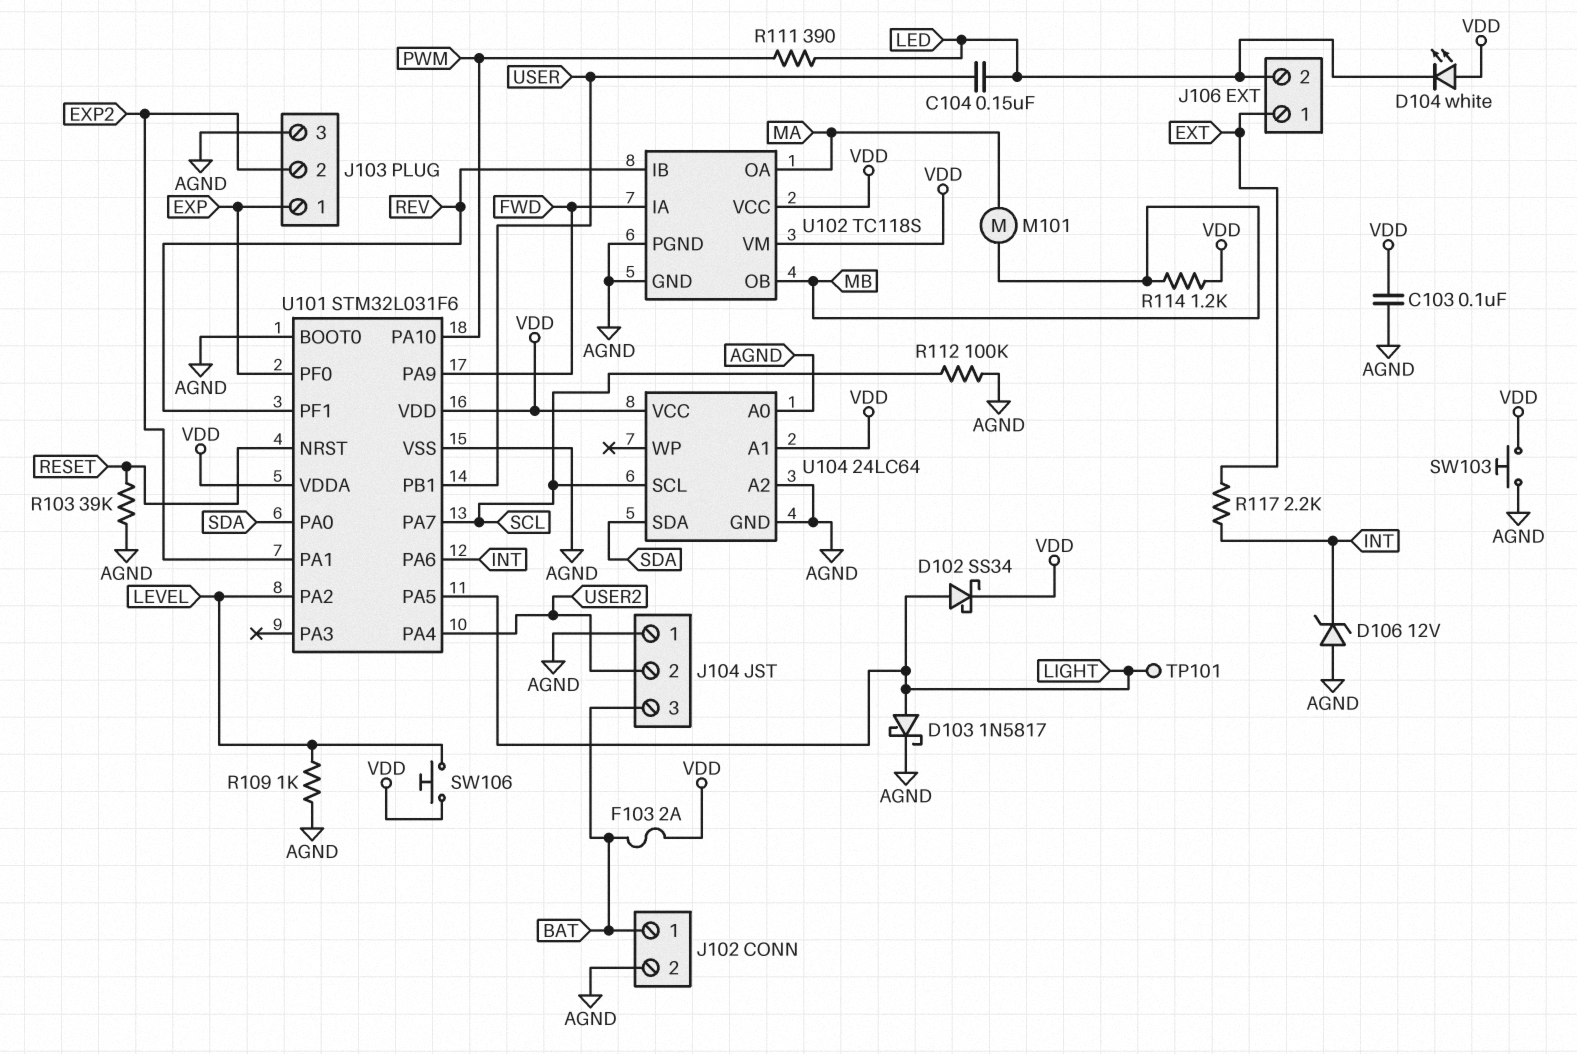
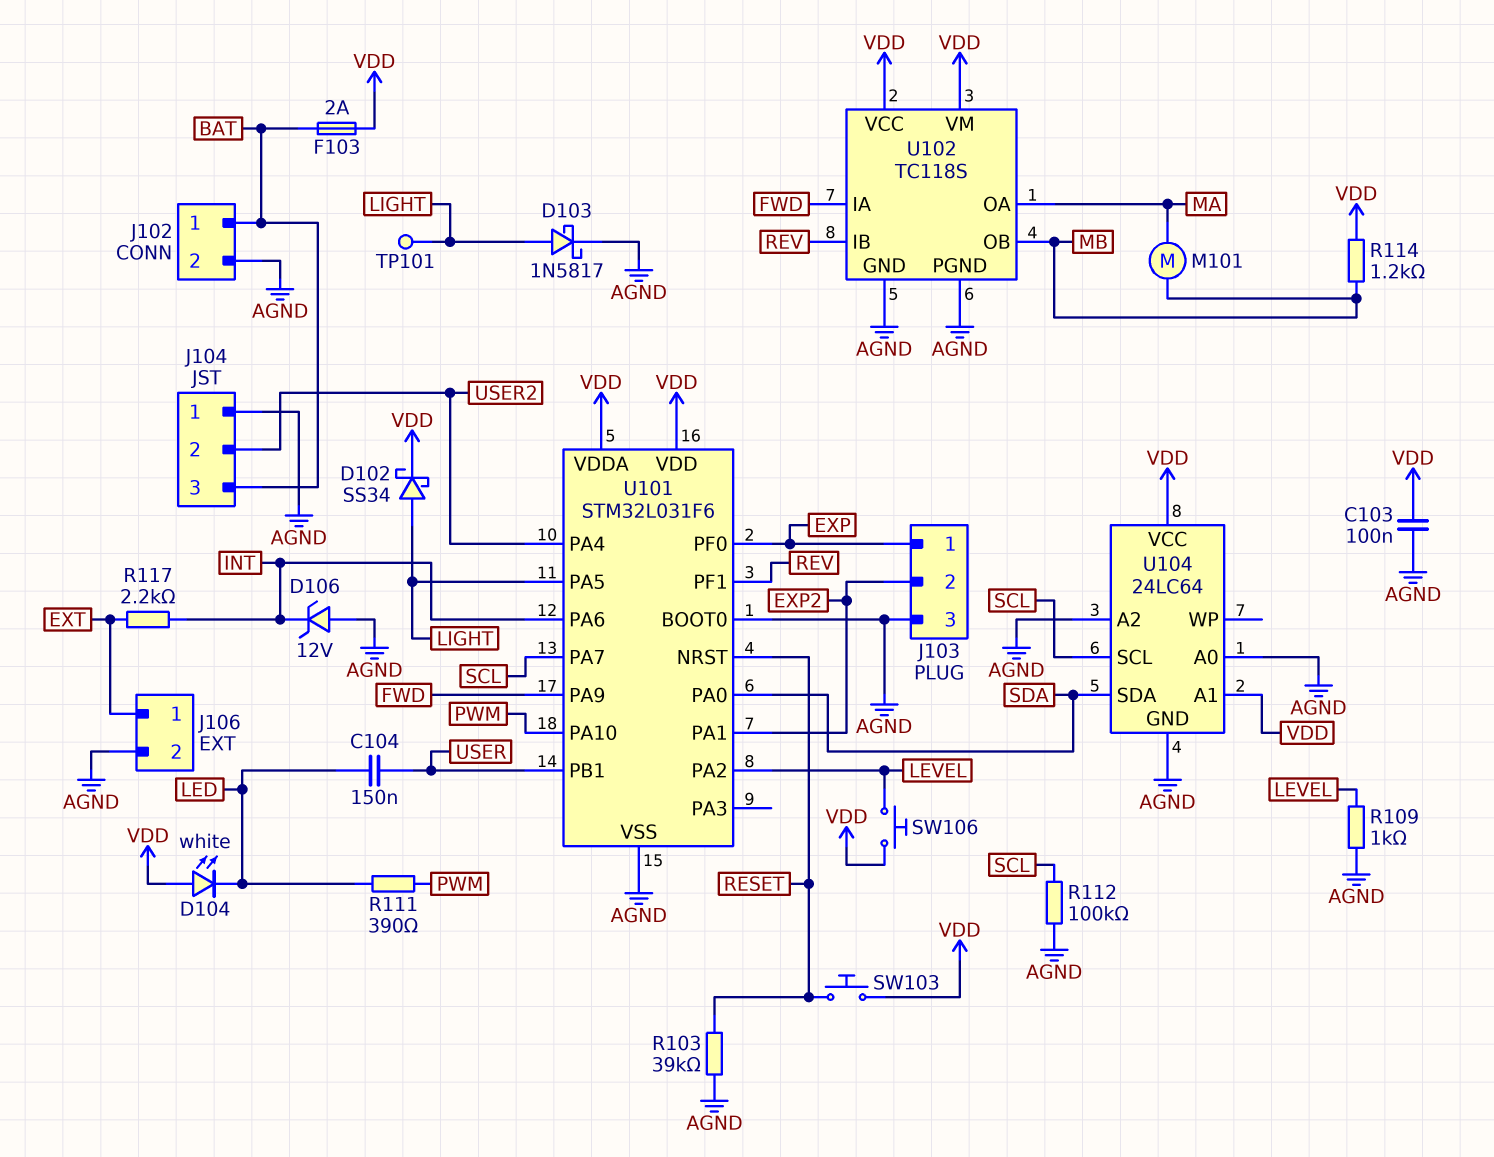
J106 pin 2: LED -> AGND
SW103: button (AGND, VDD) -> button (RESET, VDD)

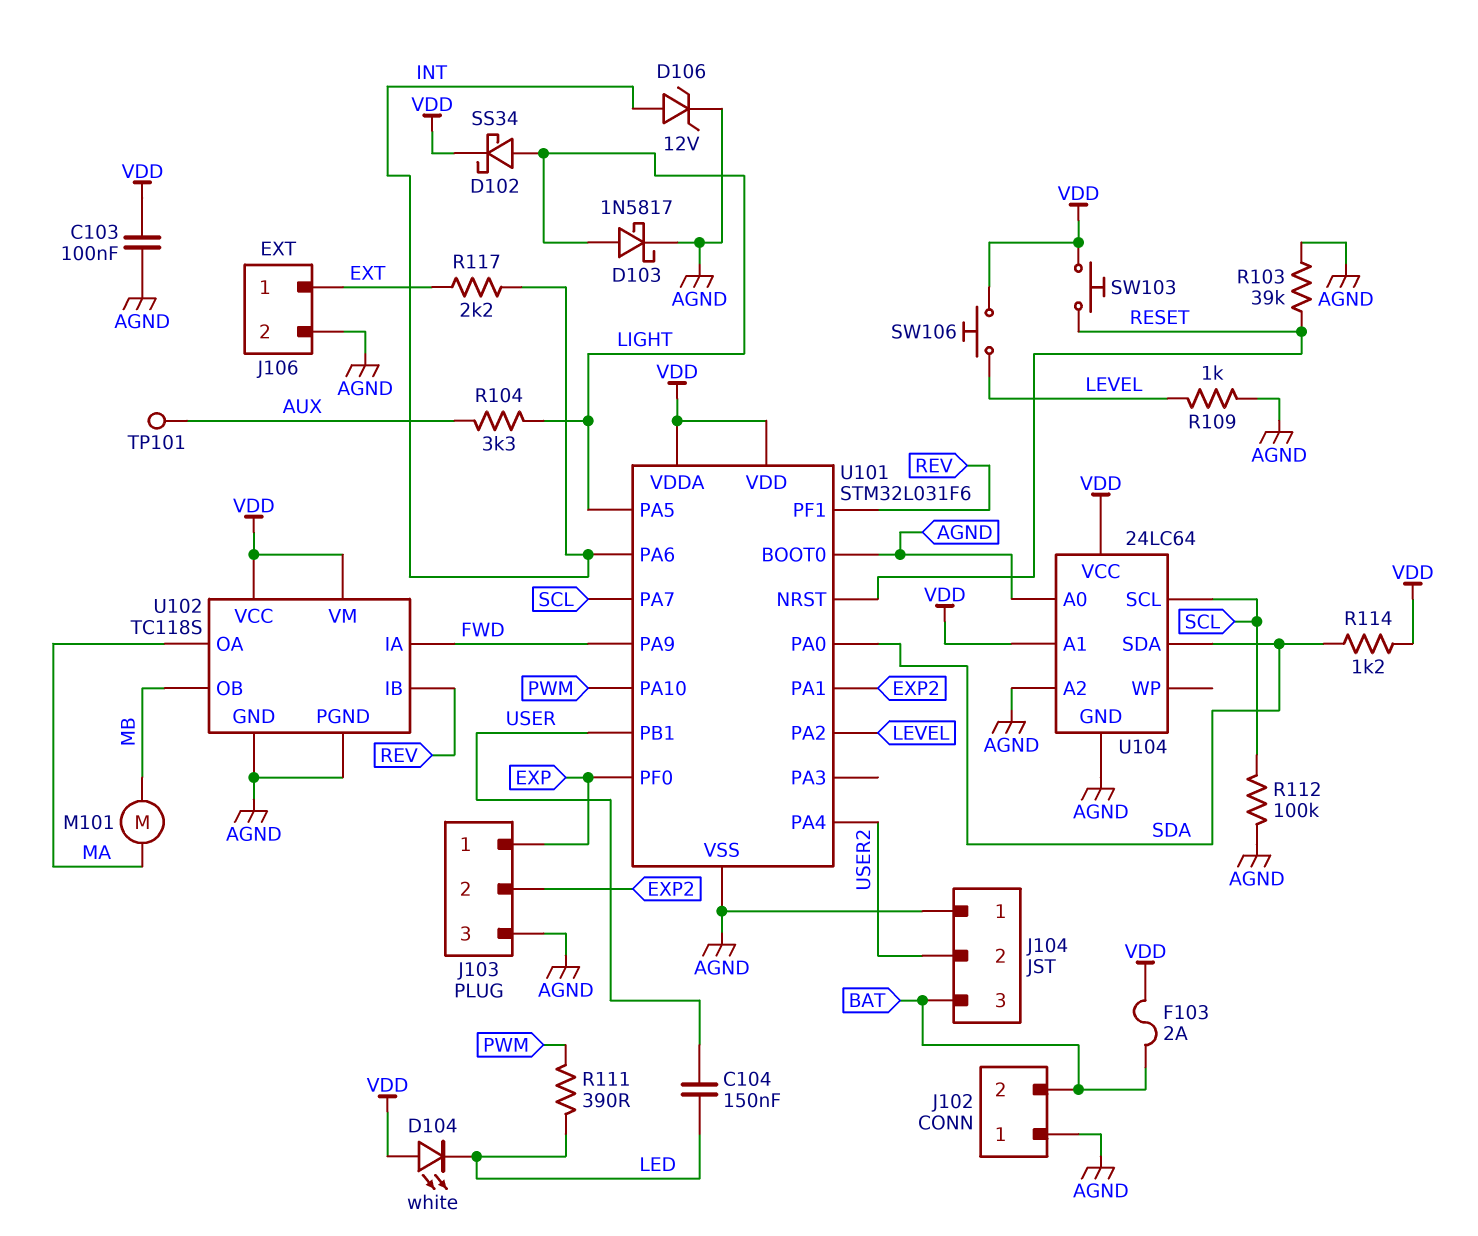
D106: zener 12V (A AGND, K INT) -> zener 12V (A INT, K AGND)
J102 pin 1: BAT -> AGND
J102 pin 2: AGND -> BAT
R104: none -> 3.3k (AUX, LIGHT)
R114: 1.2k (MB, VDD) -> 1.2k (SDA, VDD)
TP101: test point (LIGHT) -> test point (AUX)

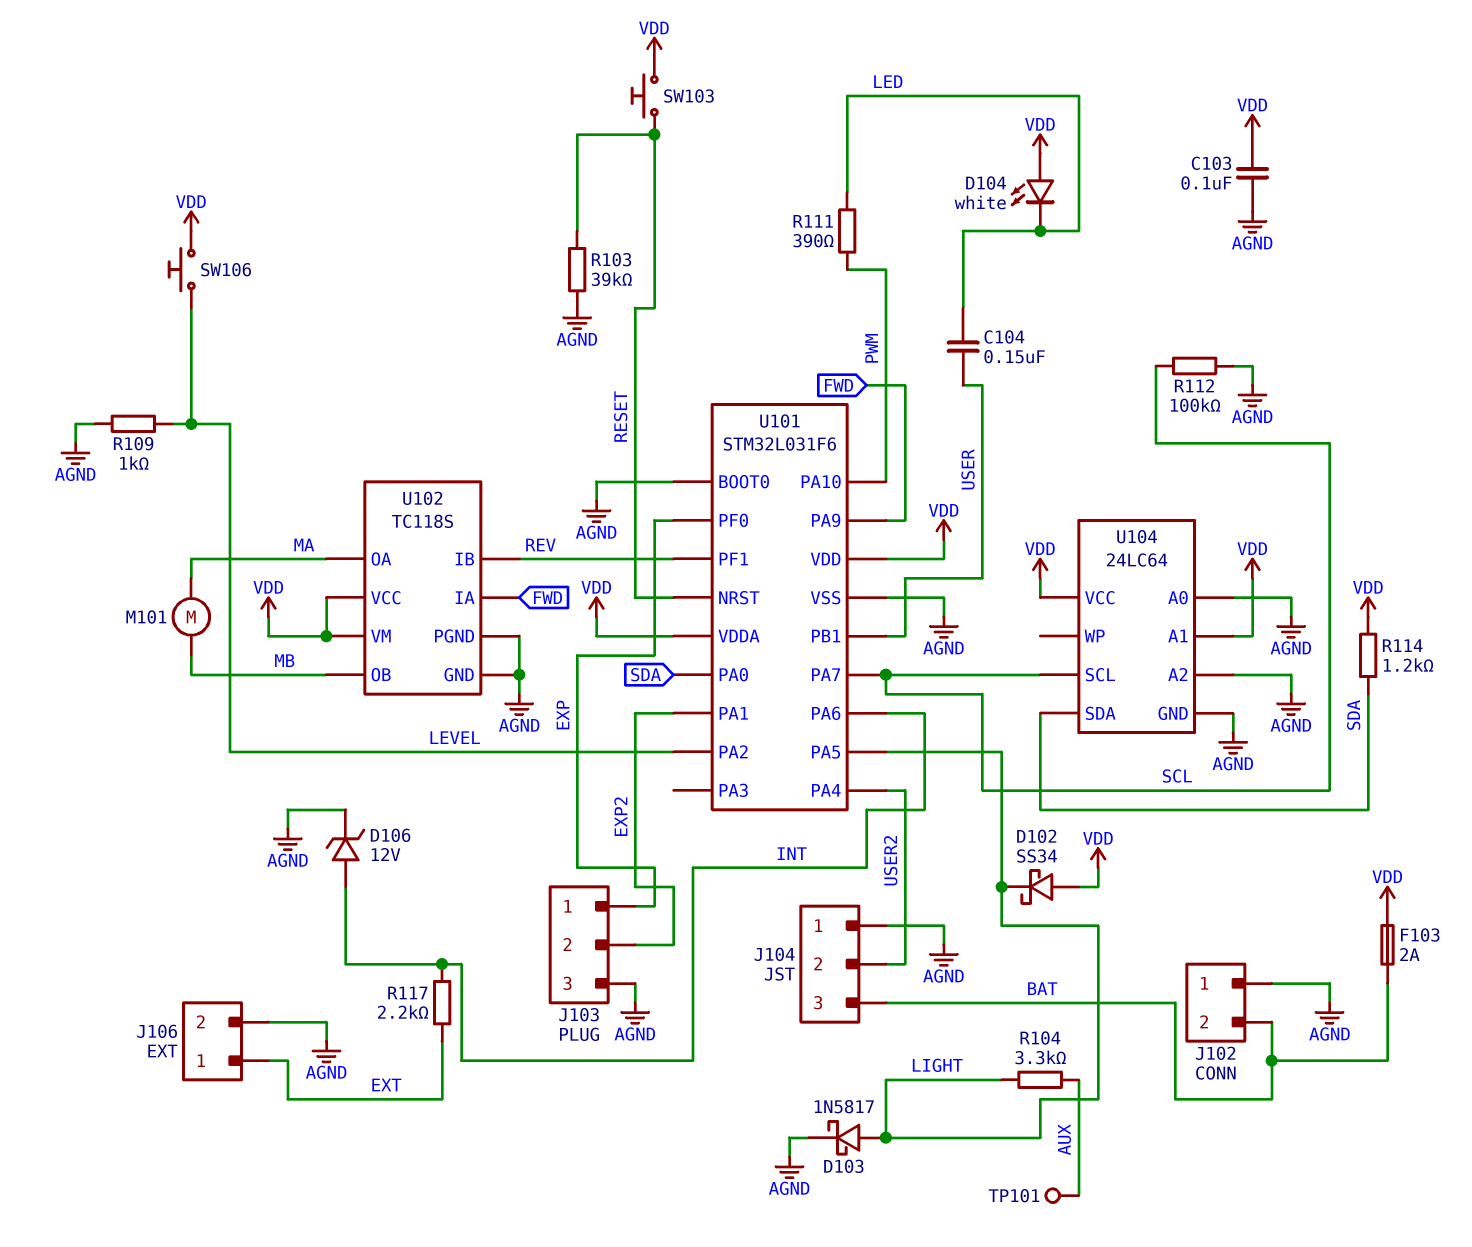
D102: schottky SS34 (A LIGHT, K VDD) -> schottky SS34 (A VDD, K LIGHT)

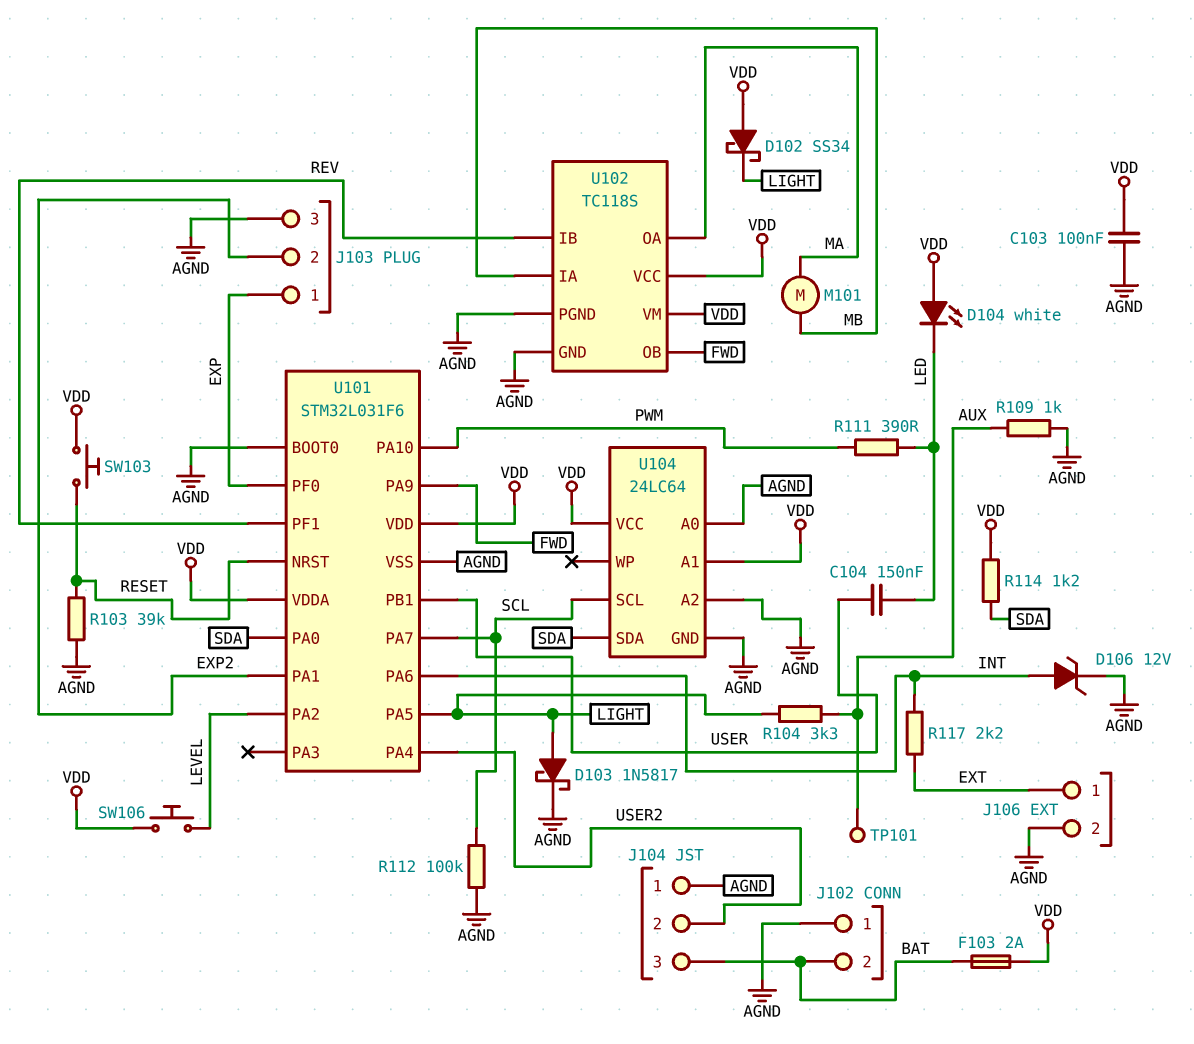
R109: 1k (AGND, LEVEL) -> 1k (AGND, AUX)
U102 pin IA: FWD -> MB
U102 pin OB: MB -> FWD

